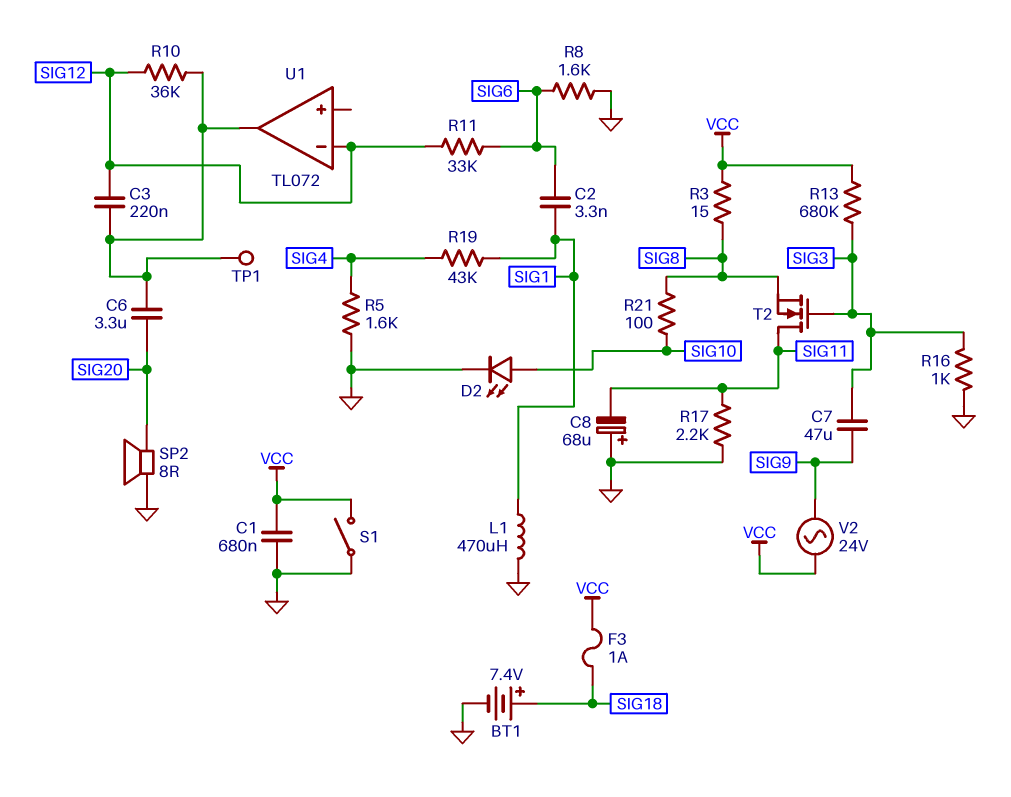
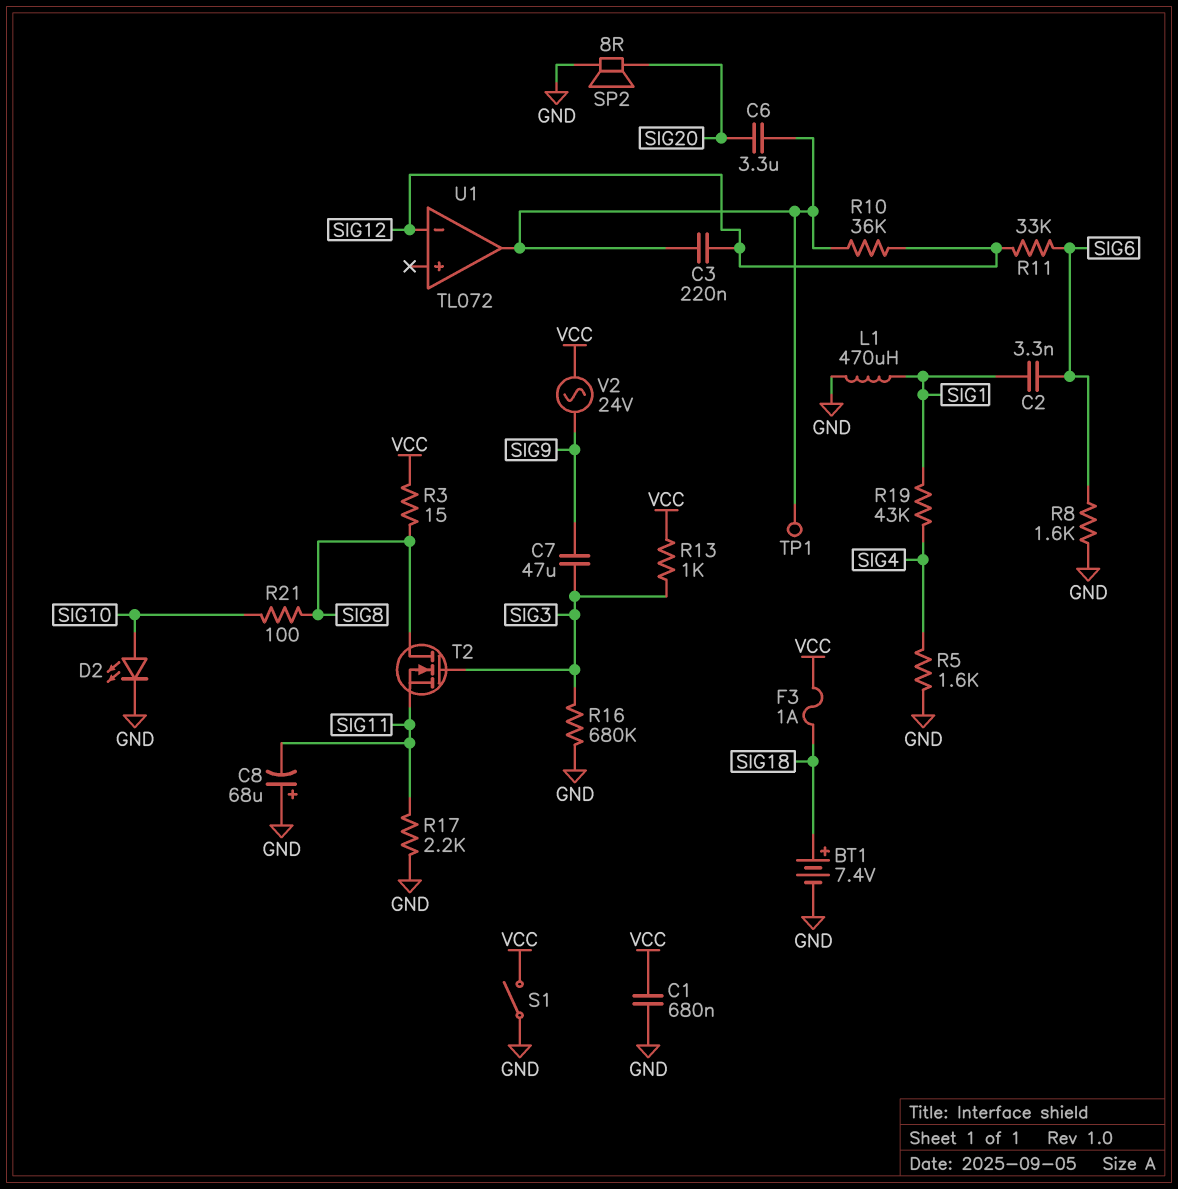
R13: 680k (SIG3, VCC) -> 1k (SIG3, VCC)
R16: 1k (GND, SIG3) -> 680k (GND, SIG3)
T2: NMOS (G SIG3, D SIG11, S SIG8) -> NMOS (G SIG3, D SIG8, S SIG11)

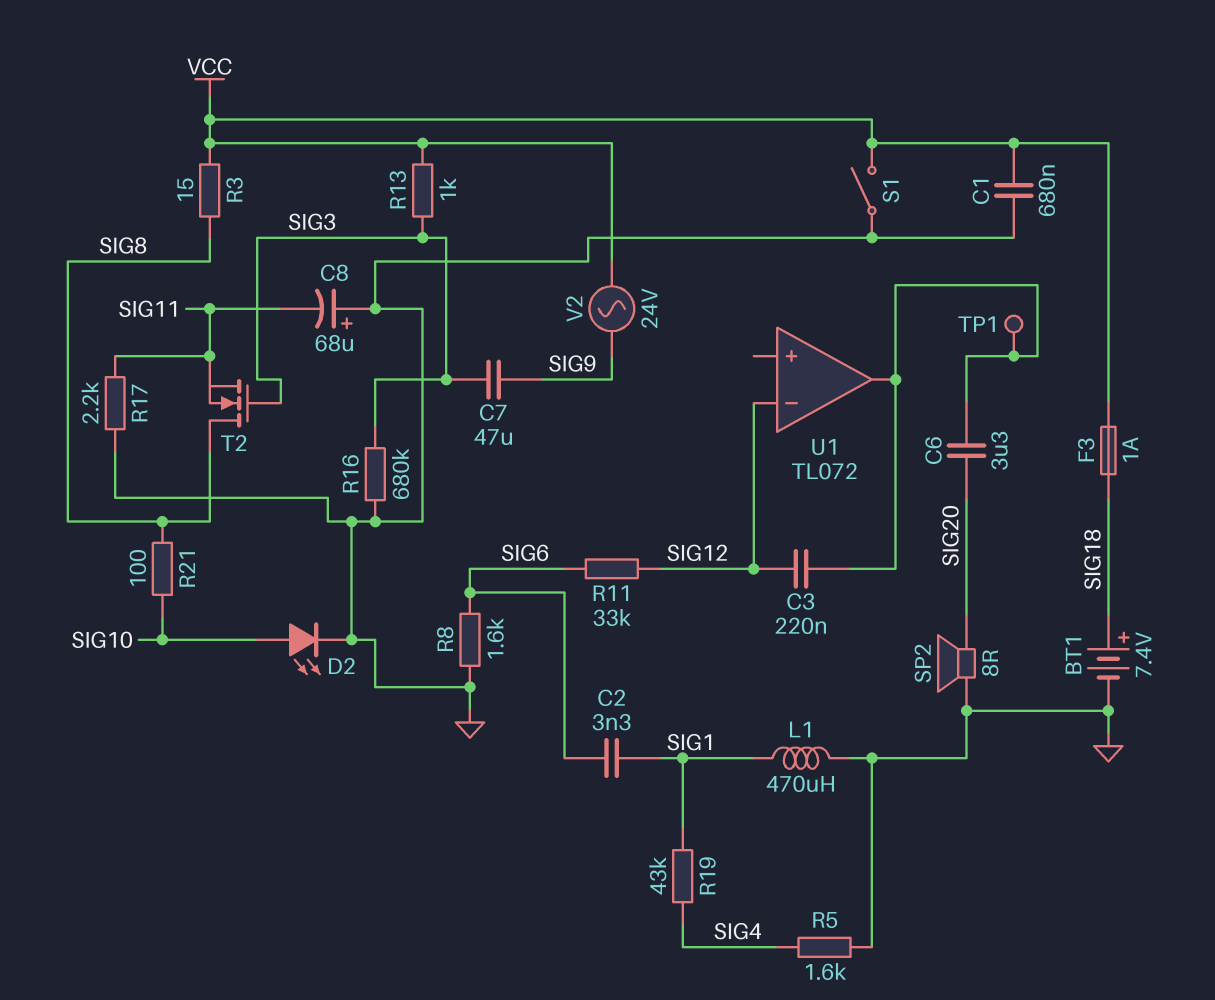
R10: 36k (SIG12, U1/out) -> none

